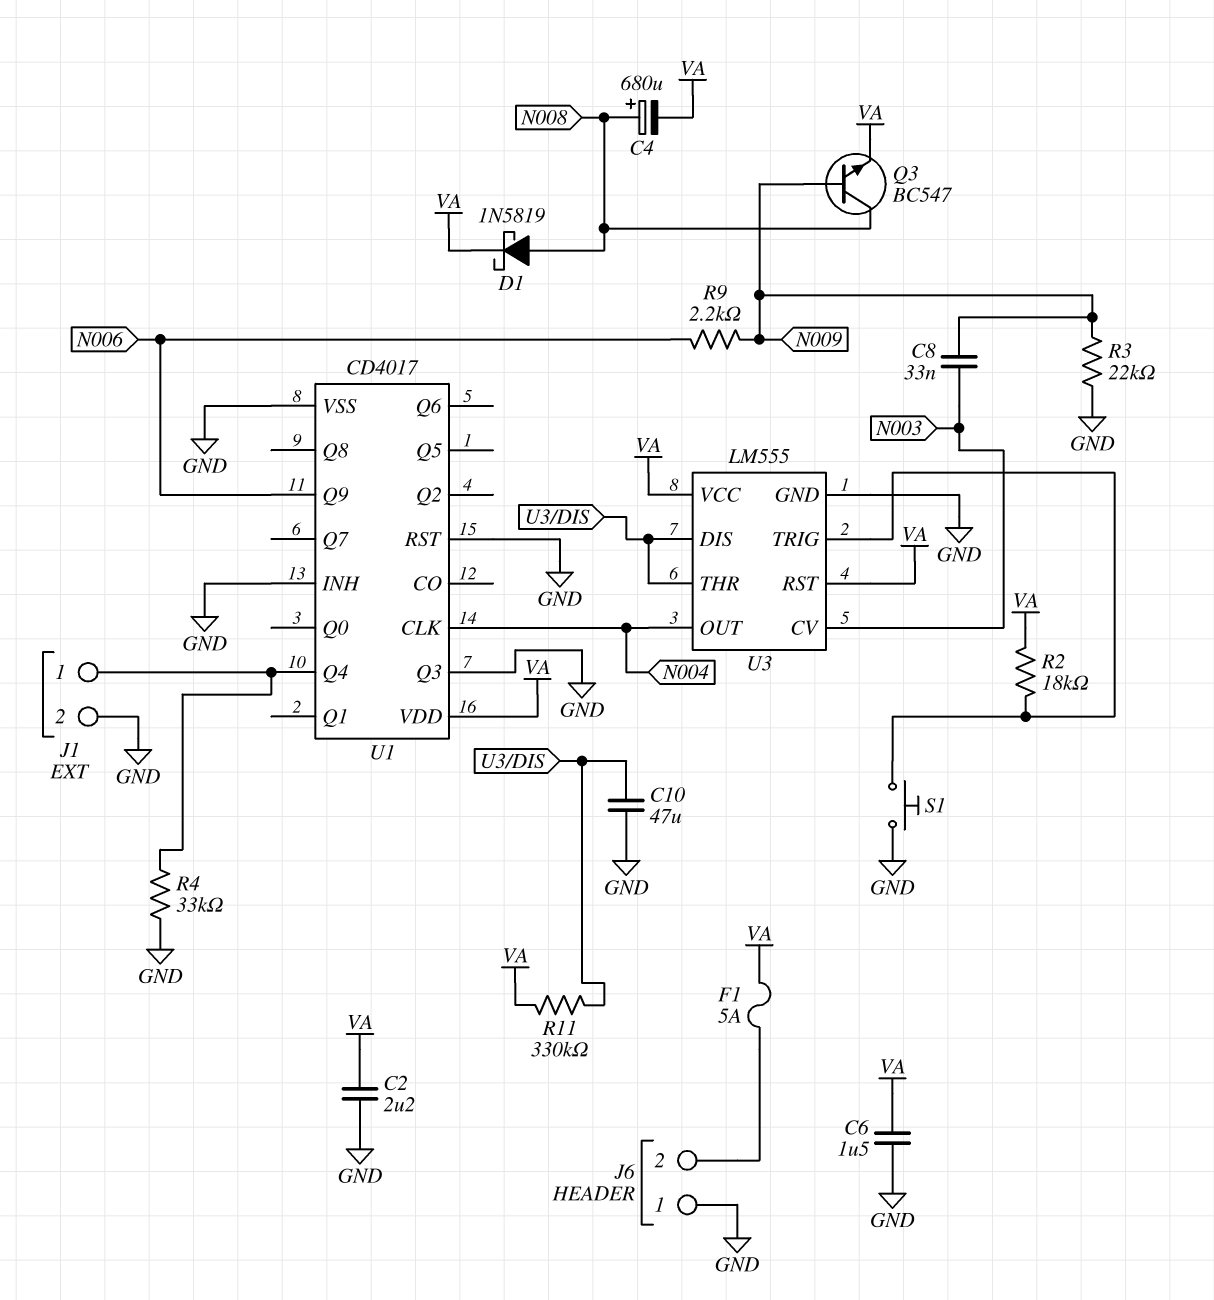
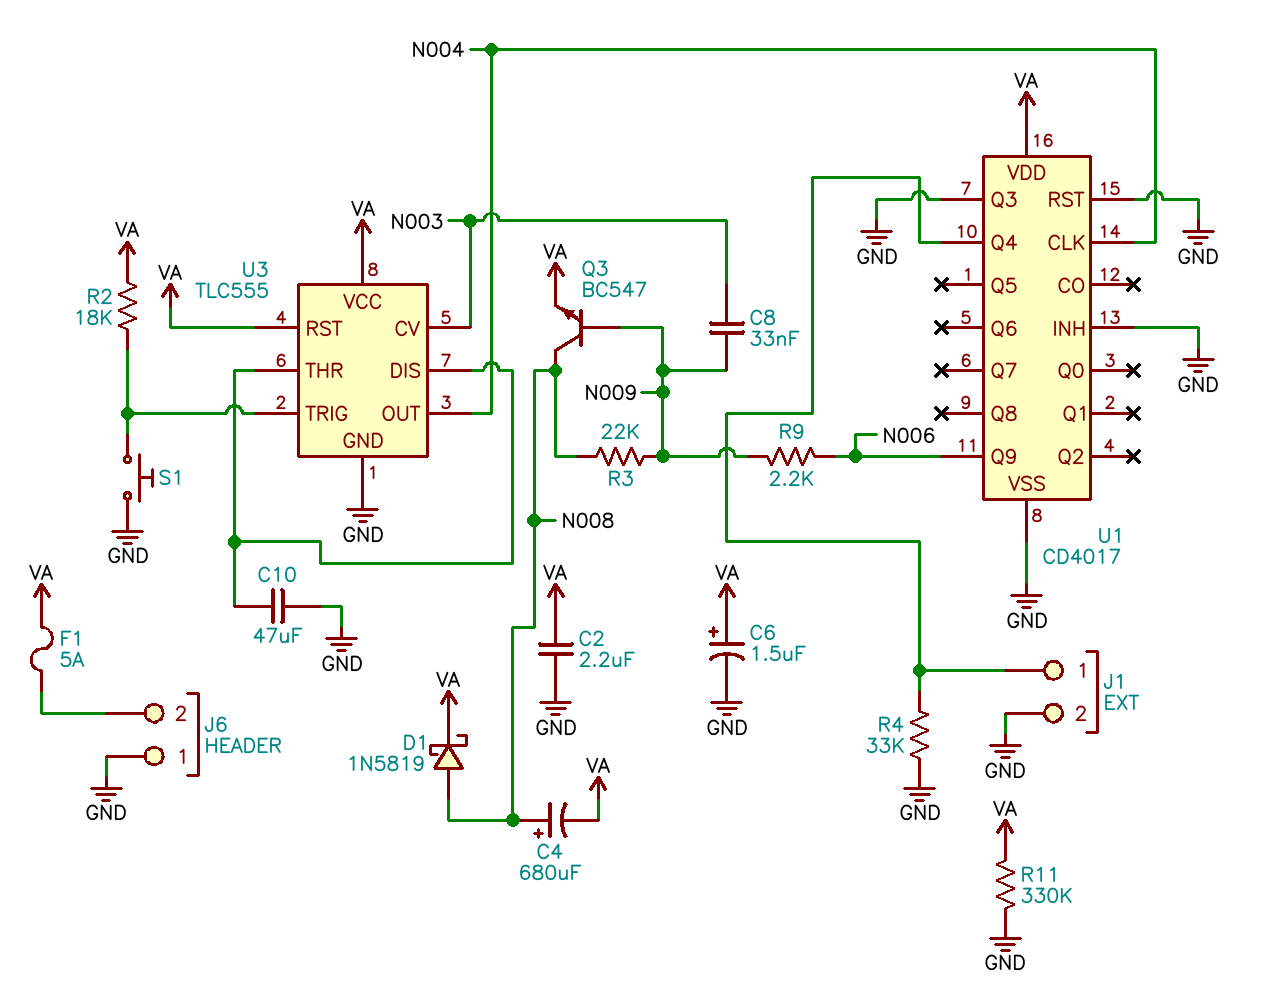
C6: 1.5uF (GND, VA) -> 1.5uF (plus VA, minus GND)
R3: 22k (GND, N009) -> 22k (N008, N009)
R11: 330k (U3/DIS, VA) -> 330k (GND, VA)
U3: LM555 -> TLC555

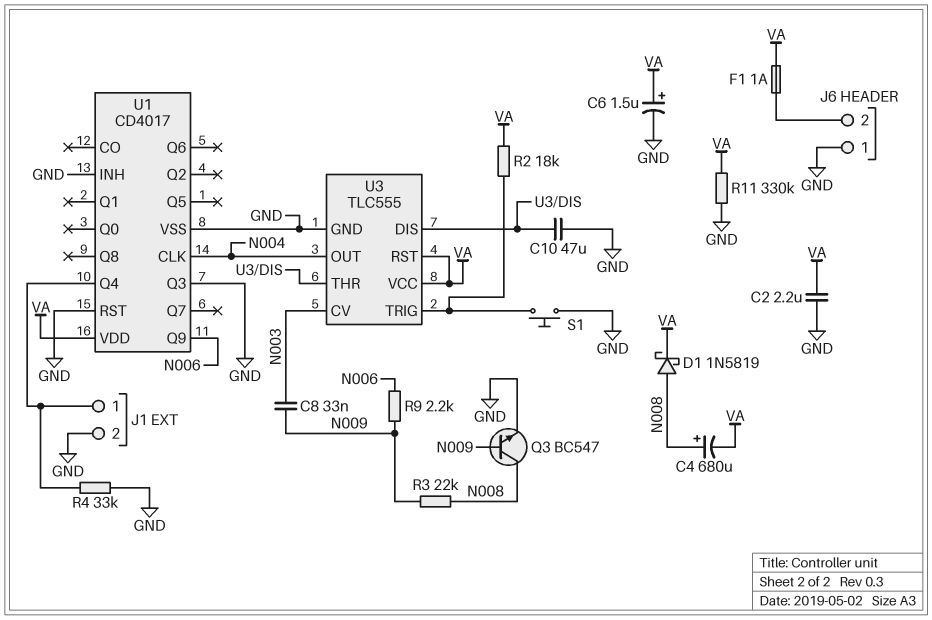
F1: 5A (J6/2, VA) -> 1A (J6/2, VA)
Q3: NPN BC547 (B N009, C N008, E VA) -> NPN BC547 (B N009, C N008, E GND)

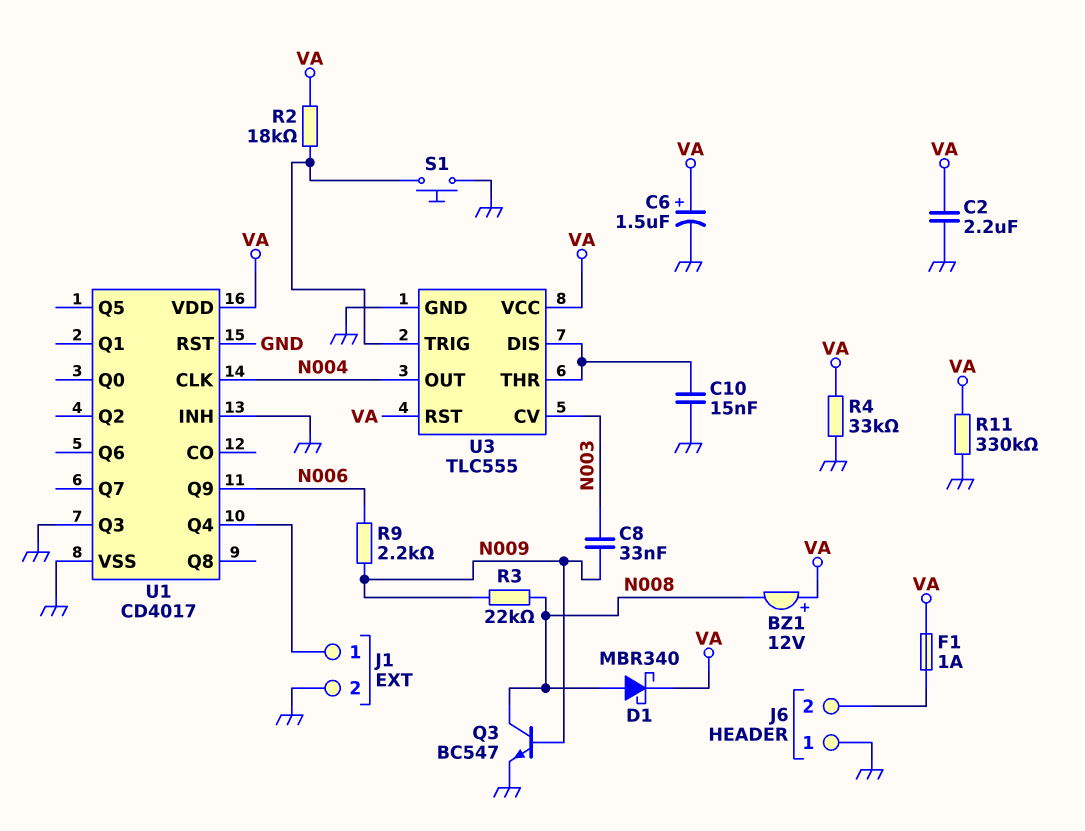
BZ1: none -> buzzer 12V (plus VA, minus N008)
C4: 680uF (plus N008, minus VA) -> none
C10: 47uF (GND, U3/DIS) -> 15nF (GND, U3/DIS)
D1: schottky 1N5819 (A N008, K VA) -> schottky MBR340 (A N008, K VA)
R4: 33k (GND, J1/1) -> 33k (GND, VA)

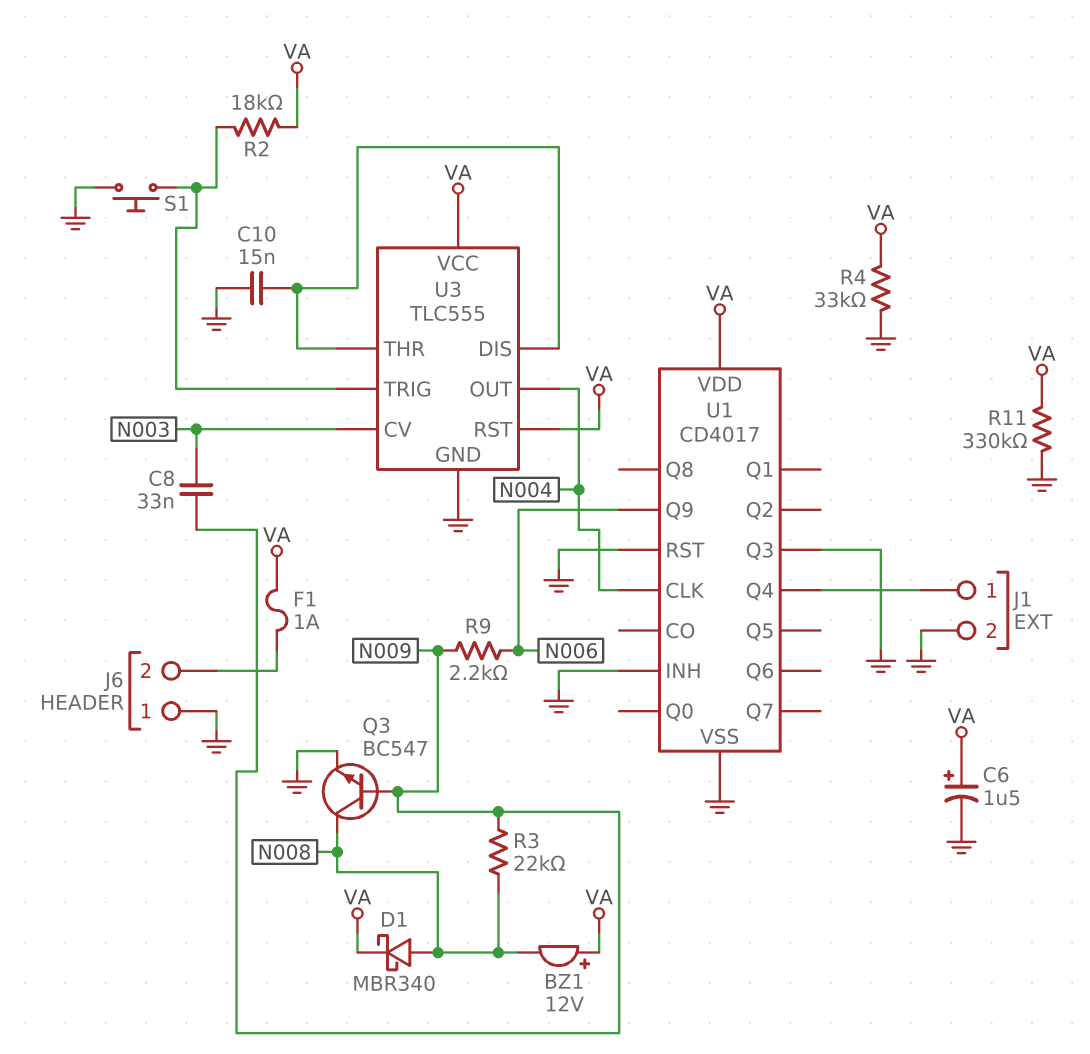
C2: 2.2uF (GND, VA) -> none

